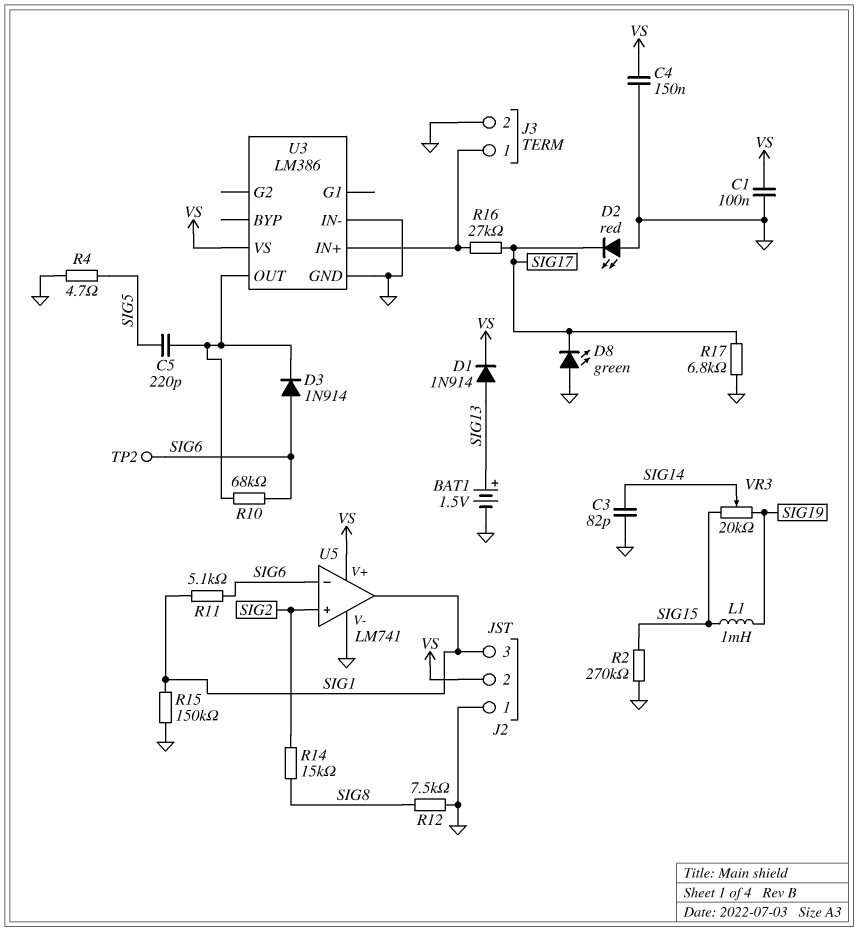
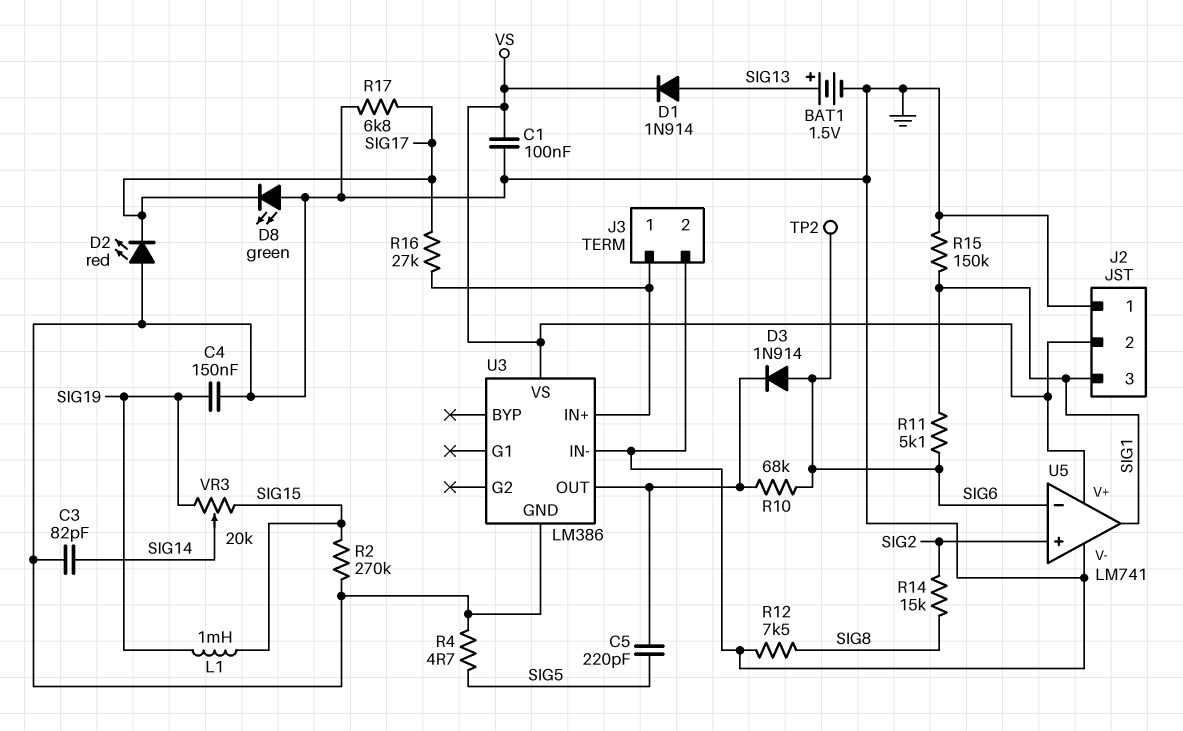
C4: 150nF (GND, VS) -> 150nF (GND, SIG19)

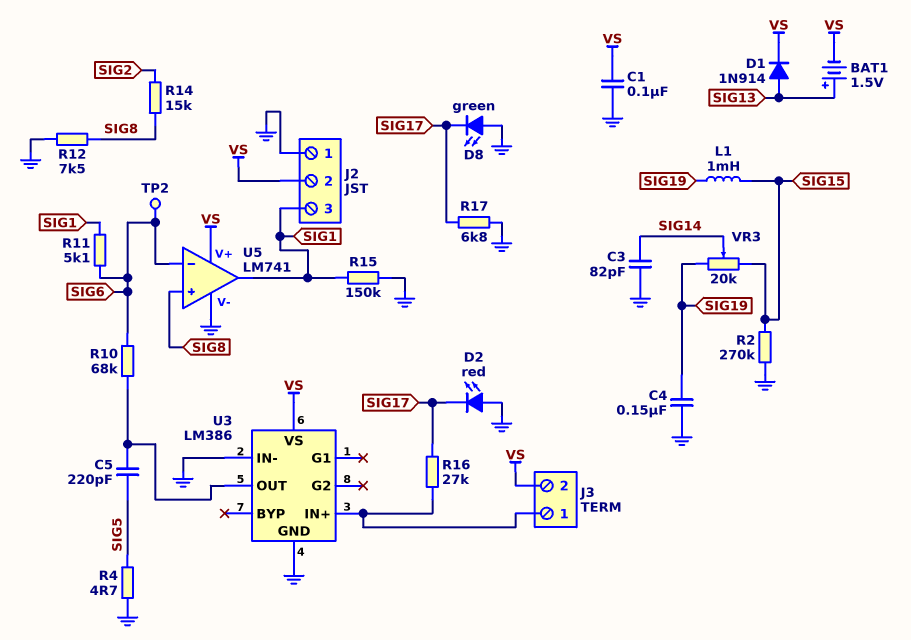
BAT1: 1.5V (plus SIG13, minus GND) -> 1.5V (plus SIG13, minus VS)
D3: diode 1N914 (A SIG6, K U3/OUT) -> none
J3 pin 2: GND -> VS
U5 pin in+: SIG2 -> SIG8

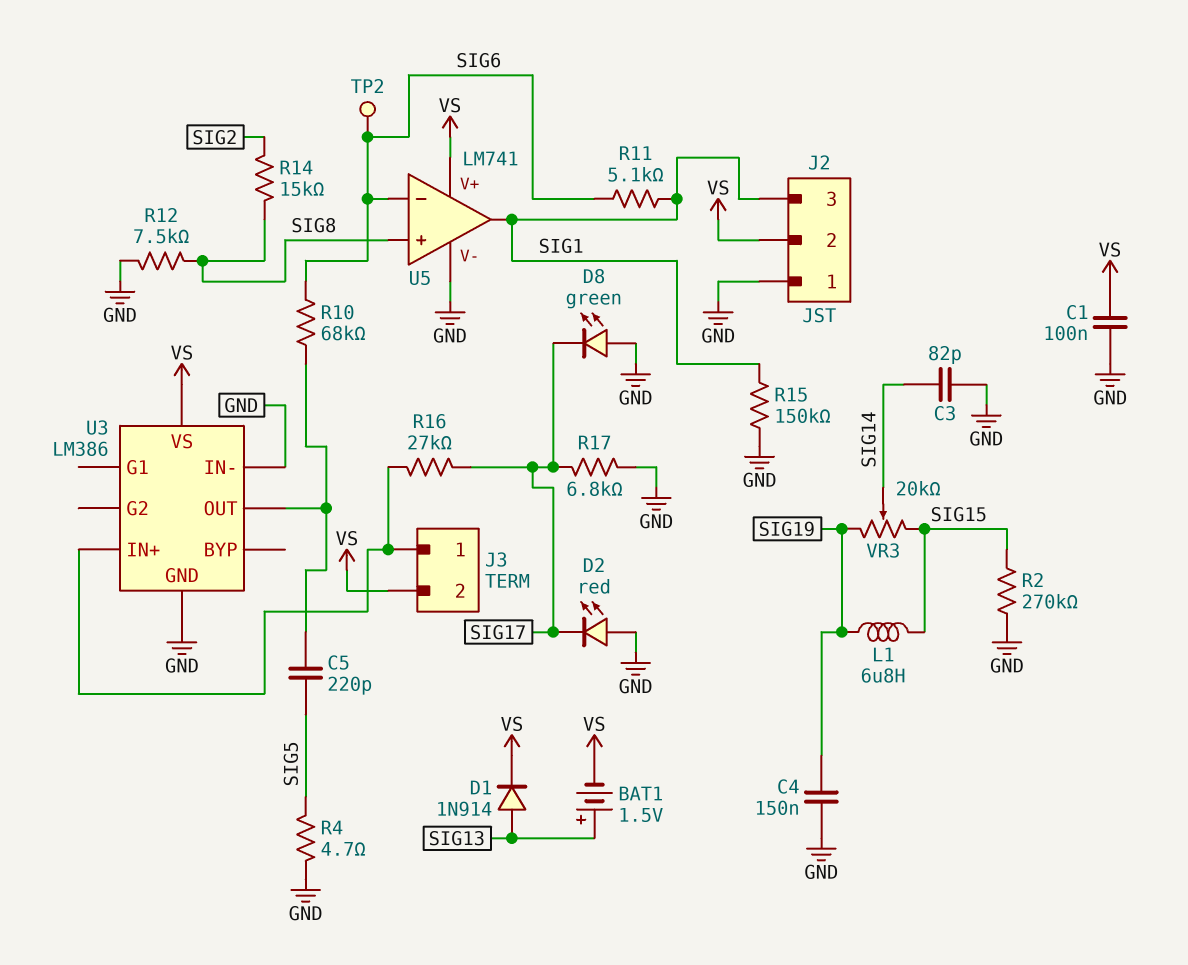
L1: 1mH (SIG15, SIG19) -> 6.8uH (SIG15, SIG19)

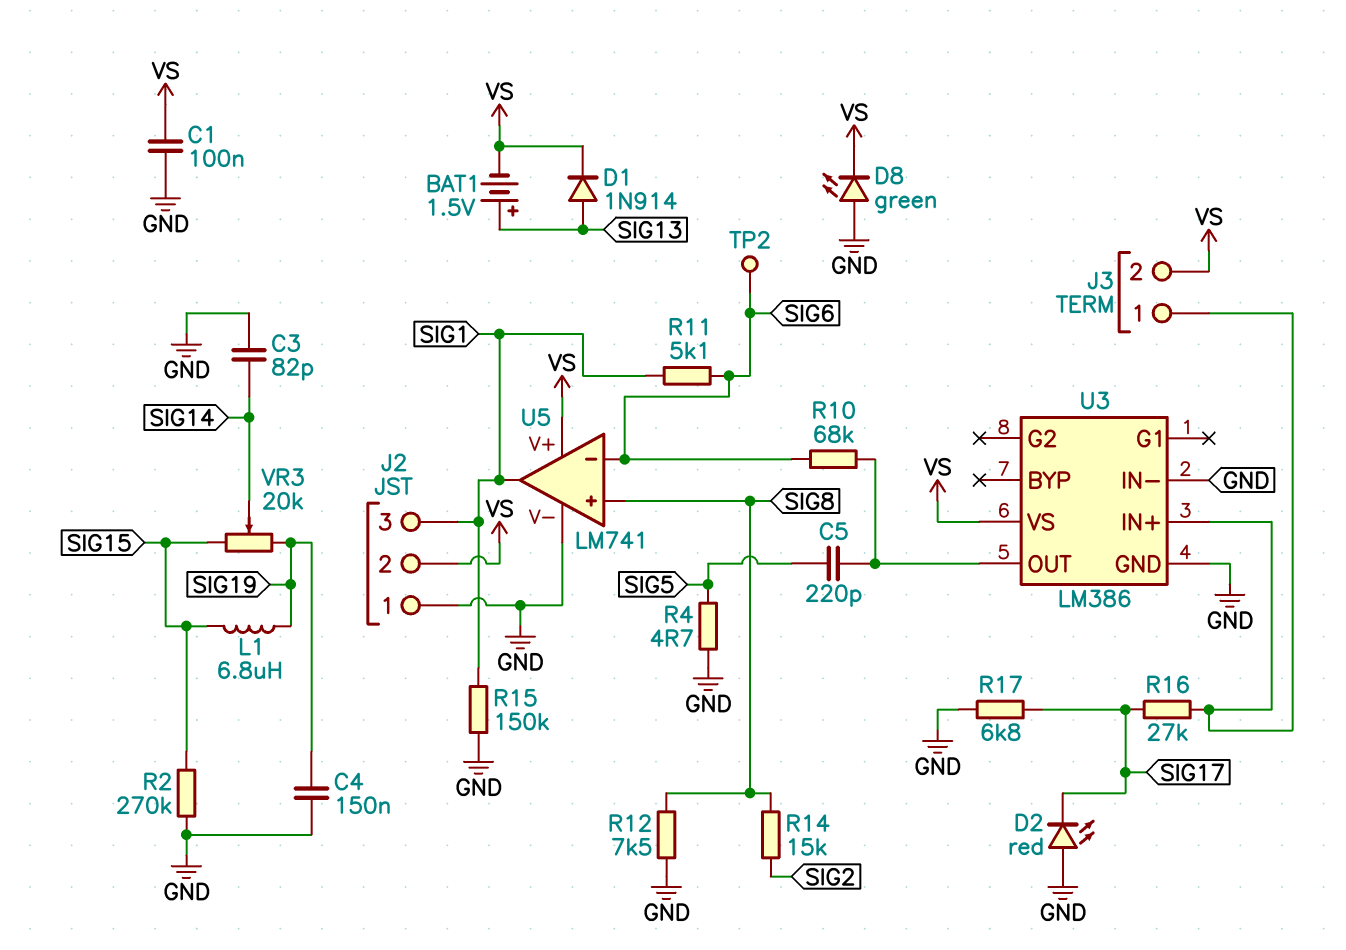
D8: LED green (A GND, K SIG17) -> LED green (A GND, K VS)

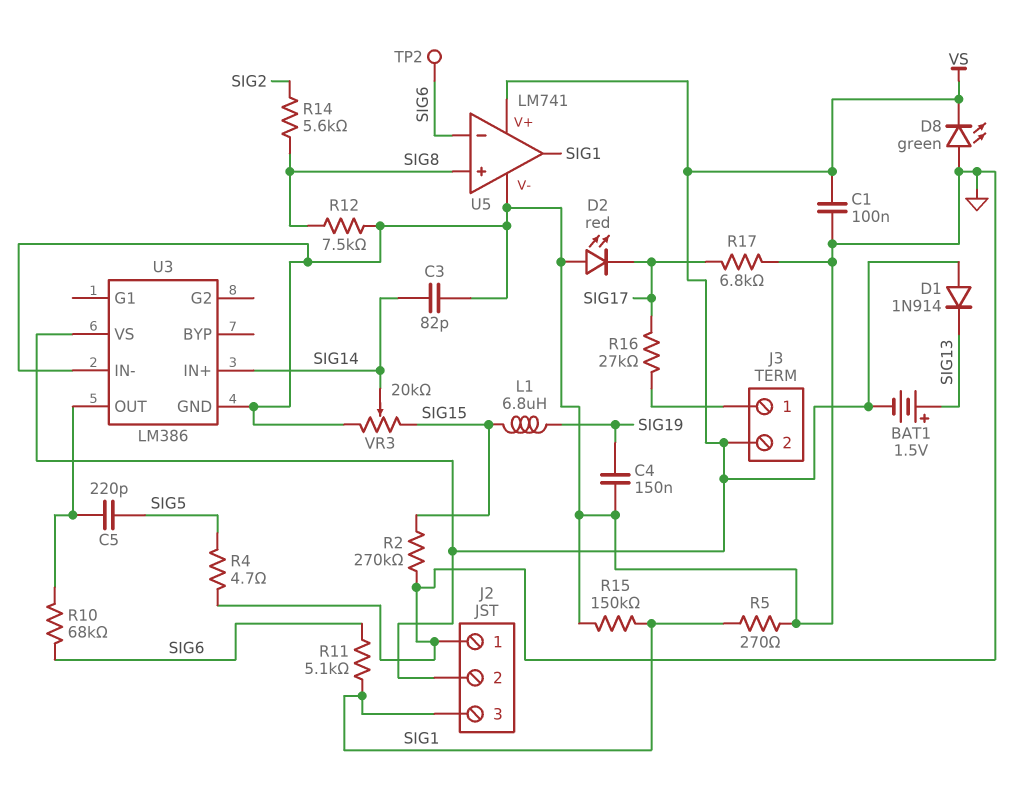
D1: diode 1N914 (A SIG13, K VS) -> diode 1N914 (A VS, K SIG13)
R5: none -> 270 (GND, SIG1)
R14: 15k (SIG2, SIG8) -> 5.6k (SIG2, SIG8)
U3 pin IN+: J3/1 -> SIG14
VR3: 20k (SIG15, SIG19, wiper SIG14) -> 20k (GND, SIG15, wiper SIG14)

